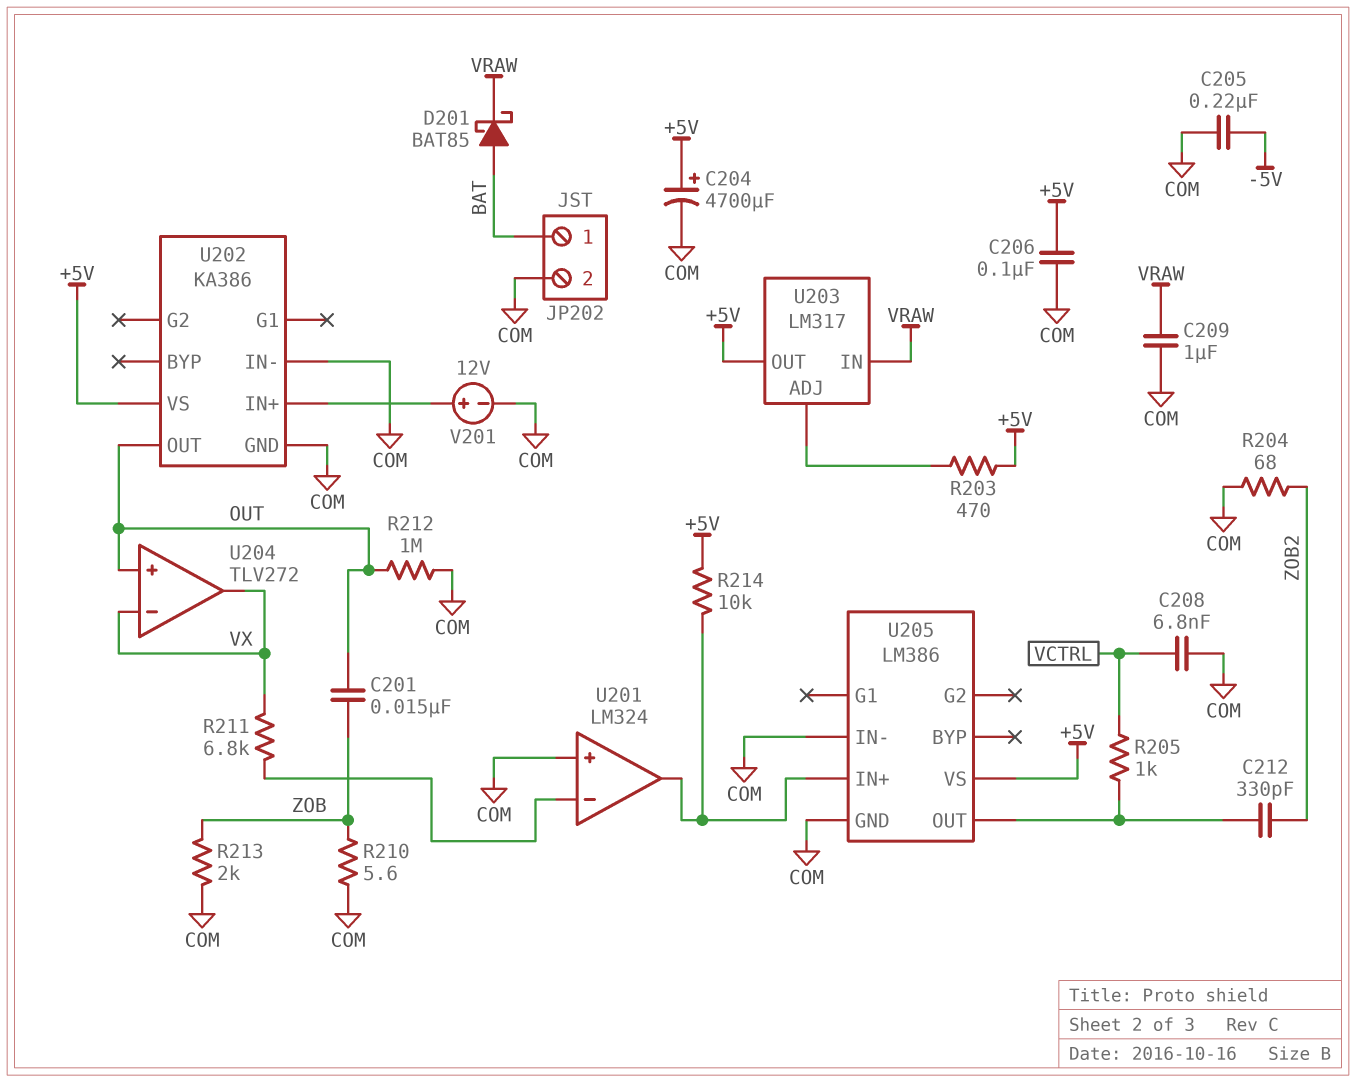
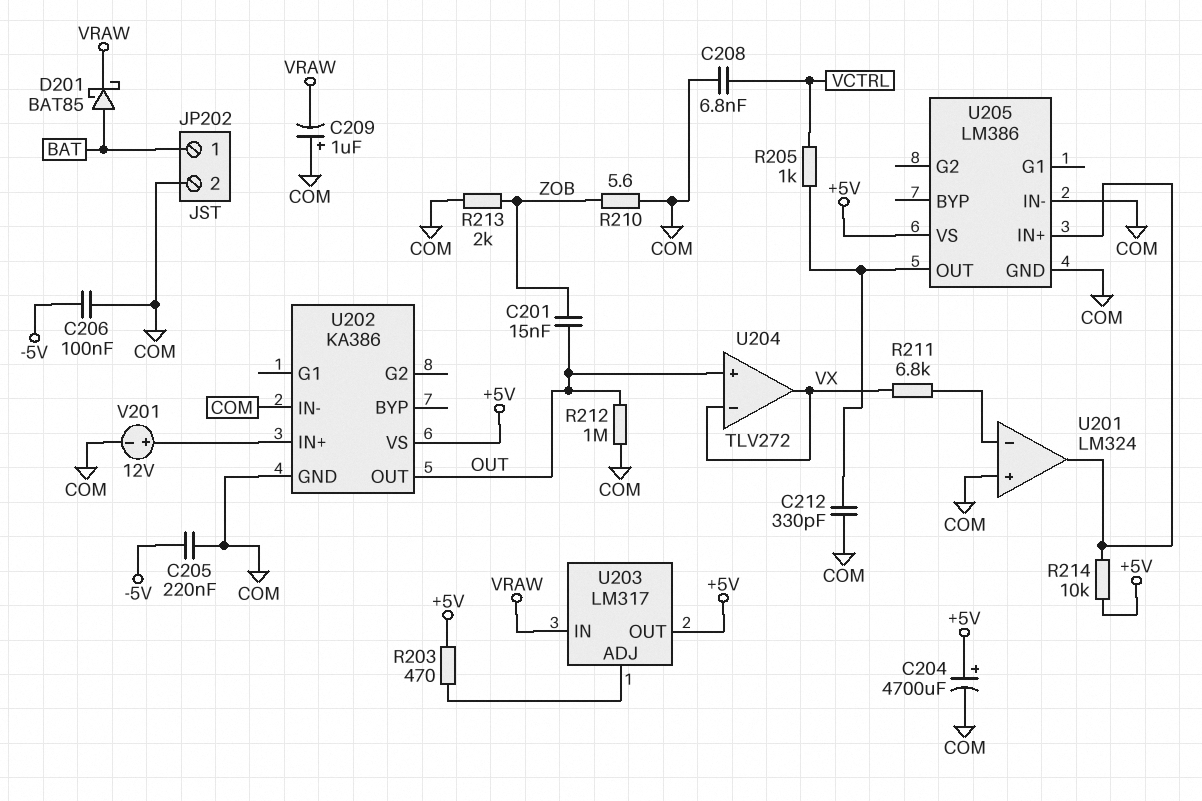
C206: 100nF (+5V, COM) -> 100nF (-5V, COM)
C209: 1uF (COM, VRAW) -> 1uF (plus COM, minus VRAW)
C212: 330pF (U205/OUT, ZOB2) -> 330pF (COM, U205/OUT)
R204: 68 (COM, ZOB2) -> none

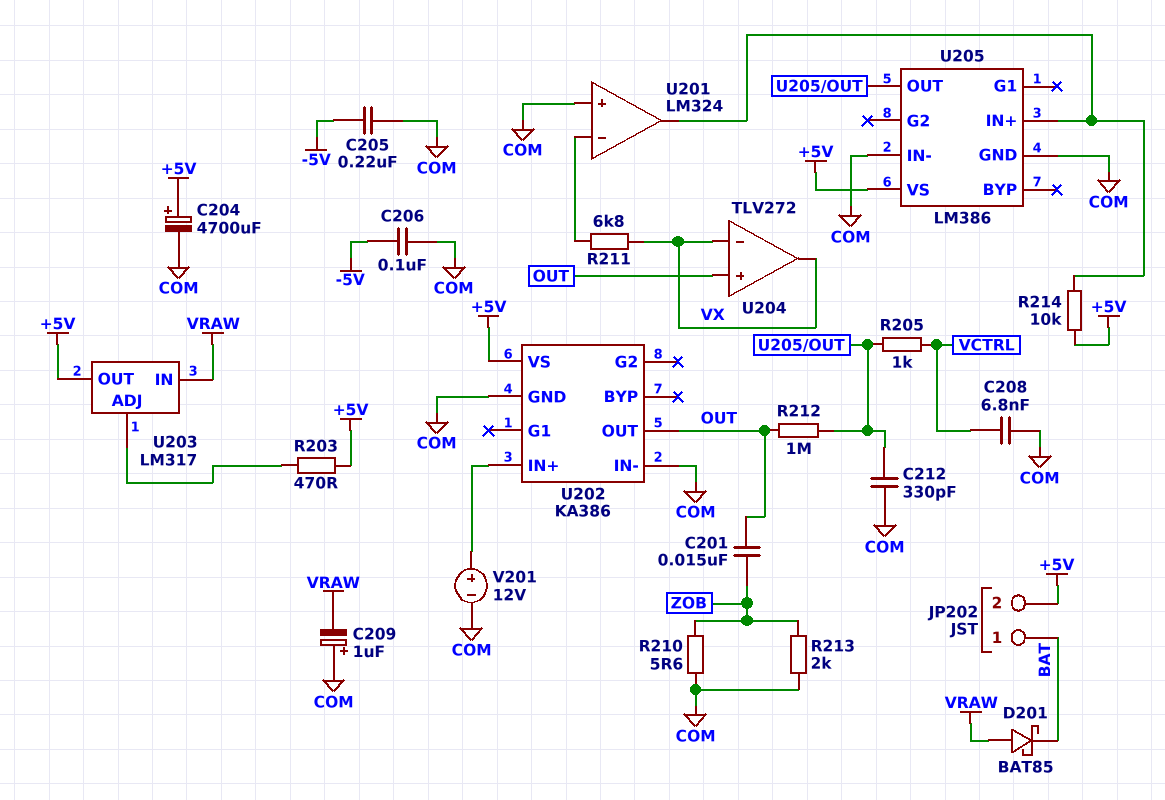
D201: schottky BAT85 (A BAT, K VRAW) -> schottky BAT85 (A VRAW, K BAT)
JP202 pin 2: COM -> +5V
R212: 1M (COM, OUT) -> 1M (OUT, U205/OUT)

